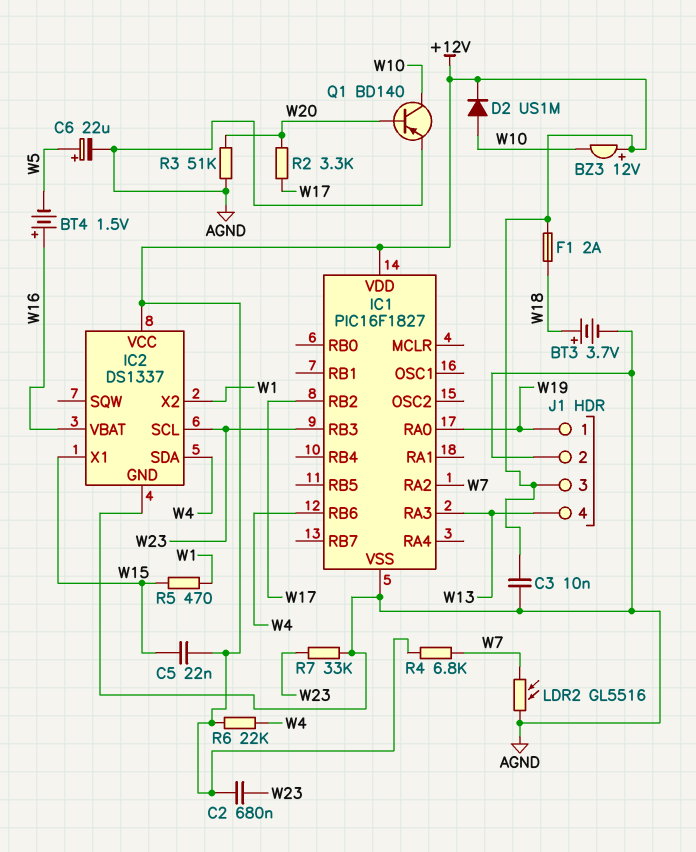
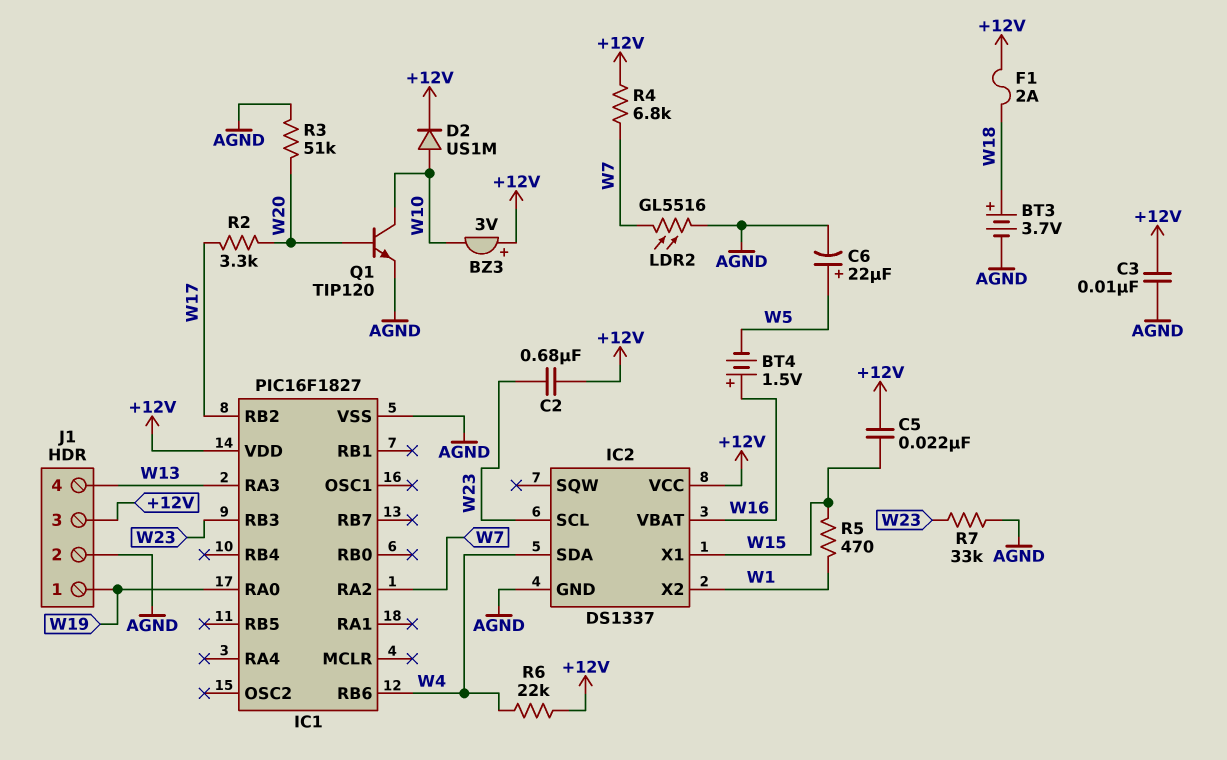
BZ3: buzzer 12V (plus +12V, minus W10) -> buzzer 3V (plus +12V, minus W10)
Q1: PNP BD140 (B W20, C W10, E AGND) -> NPN TIP120 (B W20, C W10, E AGND)

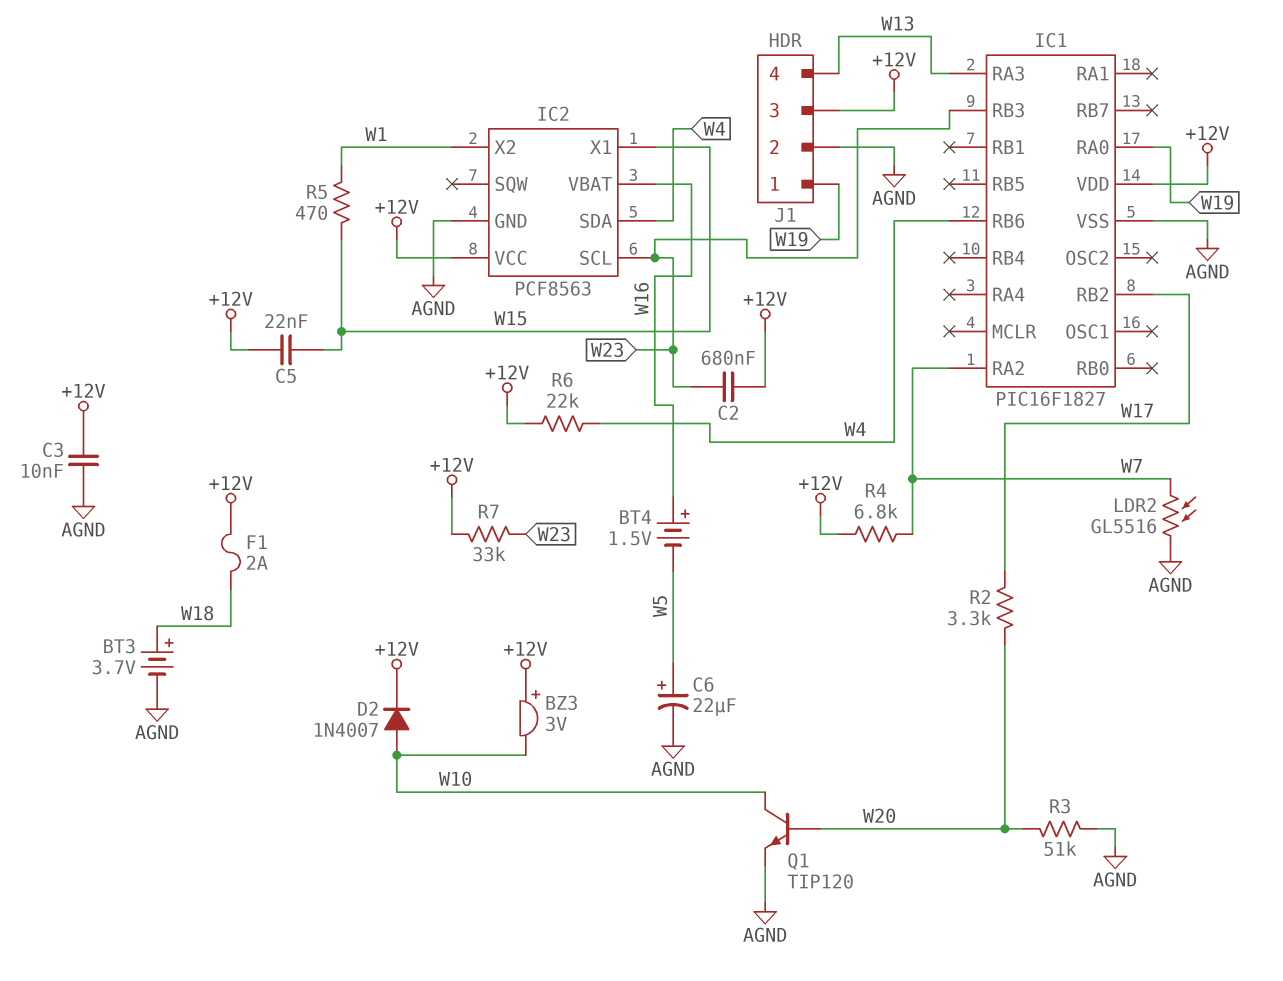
D2: diode US1M (A W10, K +12V) -> diode 1N4007 (A W10, K +12V)
IC2: DS1337 -> PCF8563
R7: 33k (AGND, W23) -> 33k (+12V, W23)

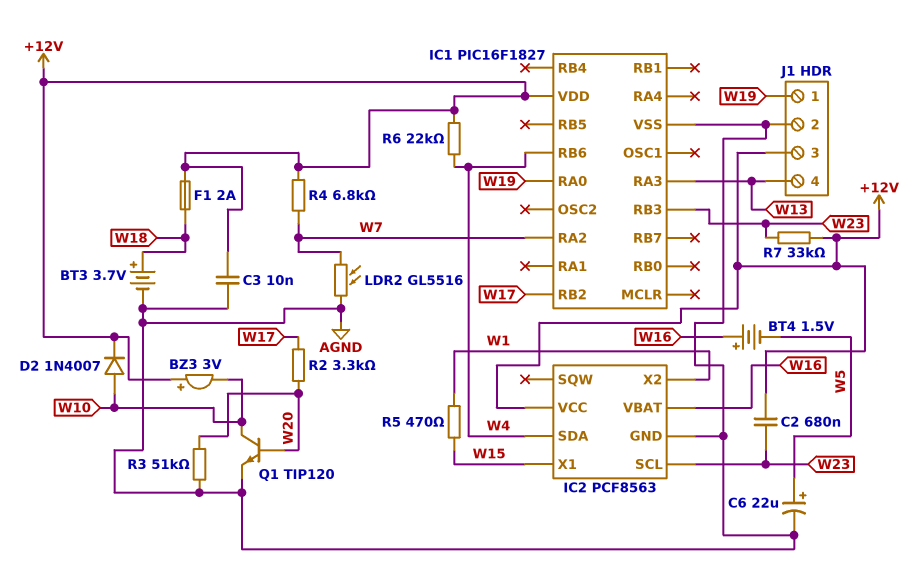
C5: 22nF (+12V, W15) -> none

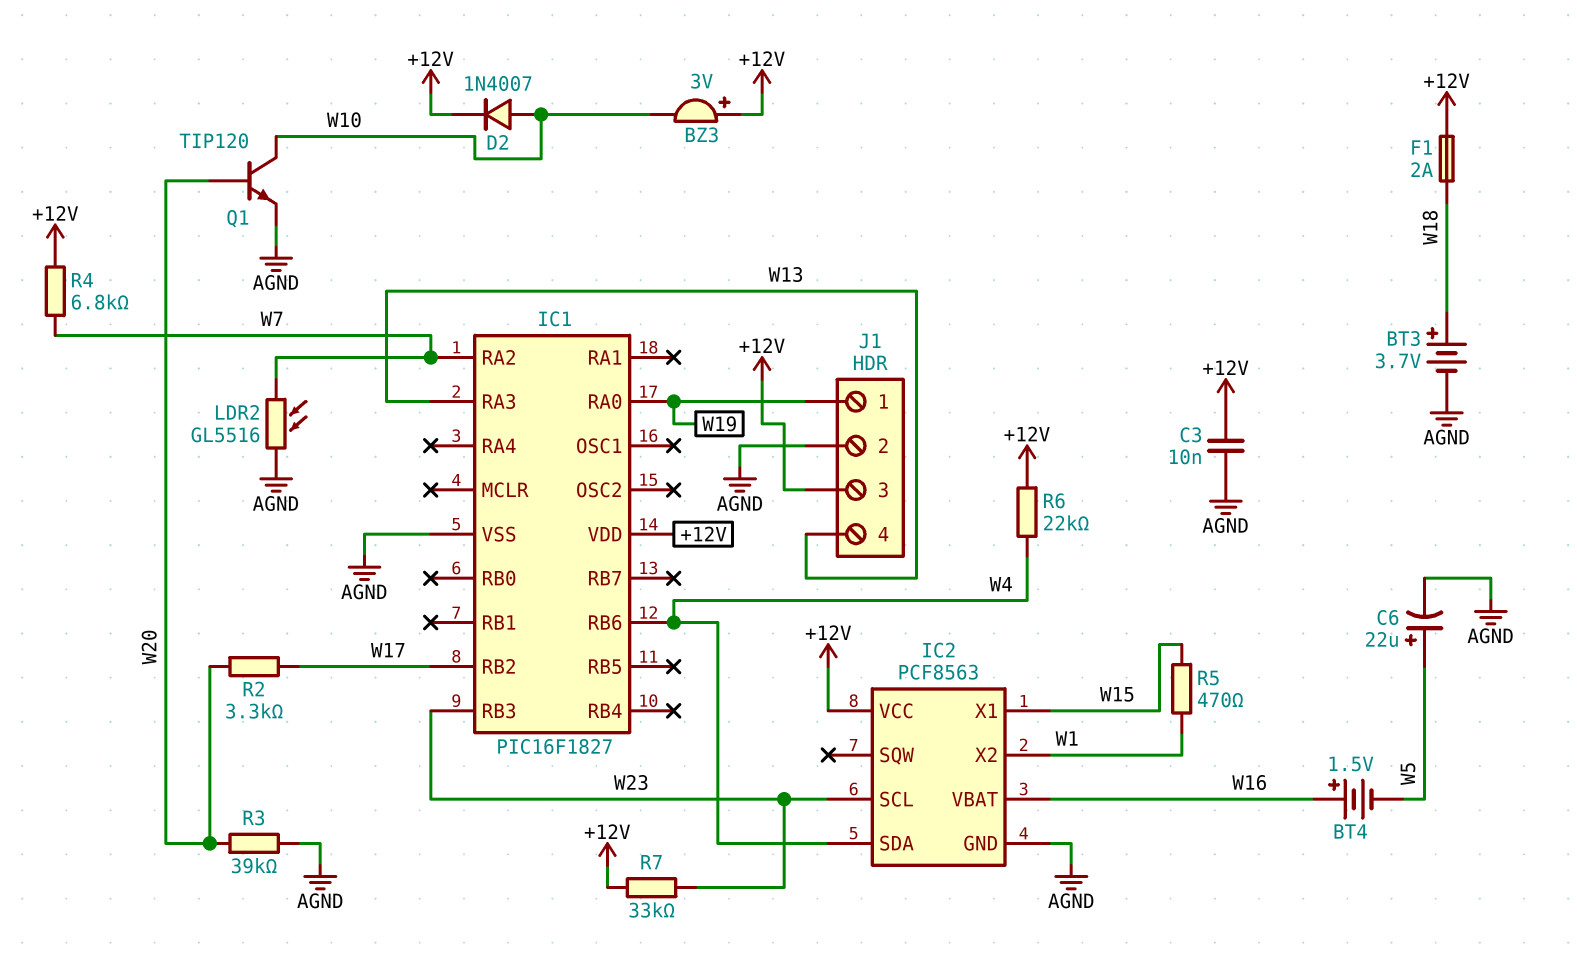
C2: 680nF (+12V, W23) -> none
R3: 51k (AGND, W20) -> 39k (AGND, W20)

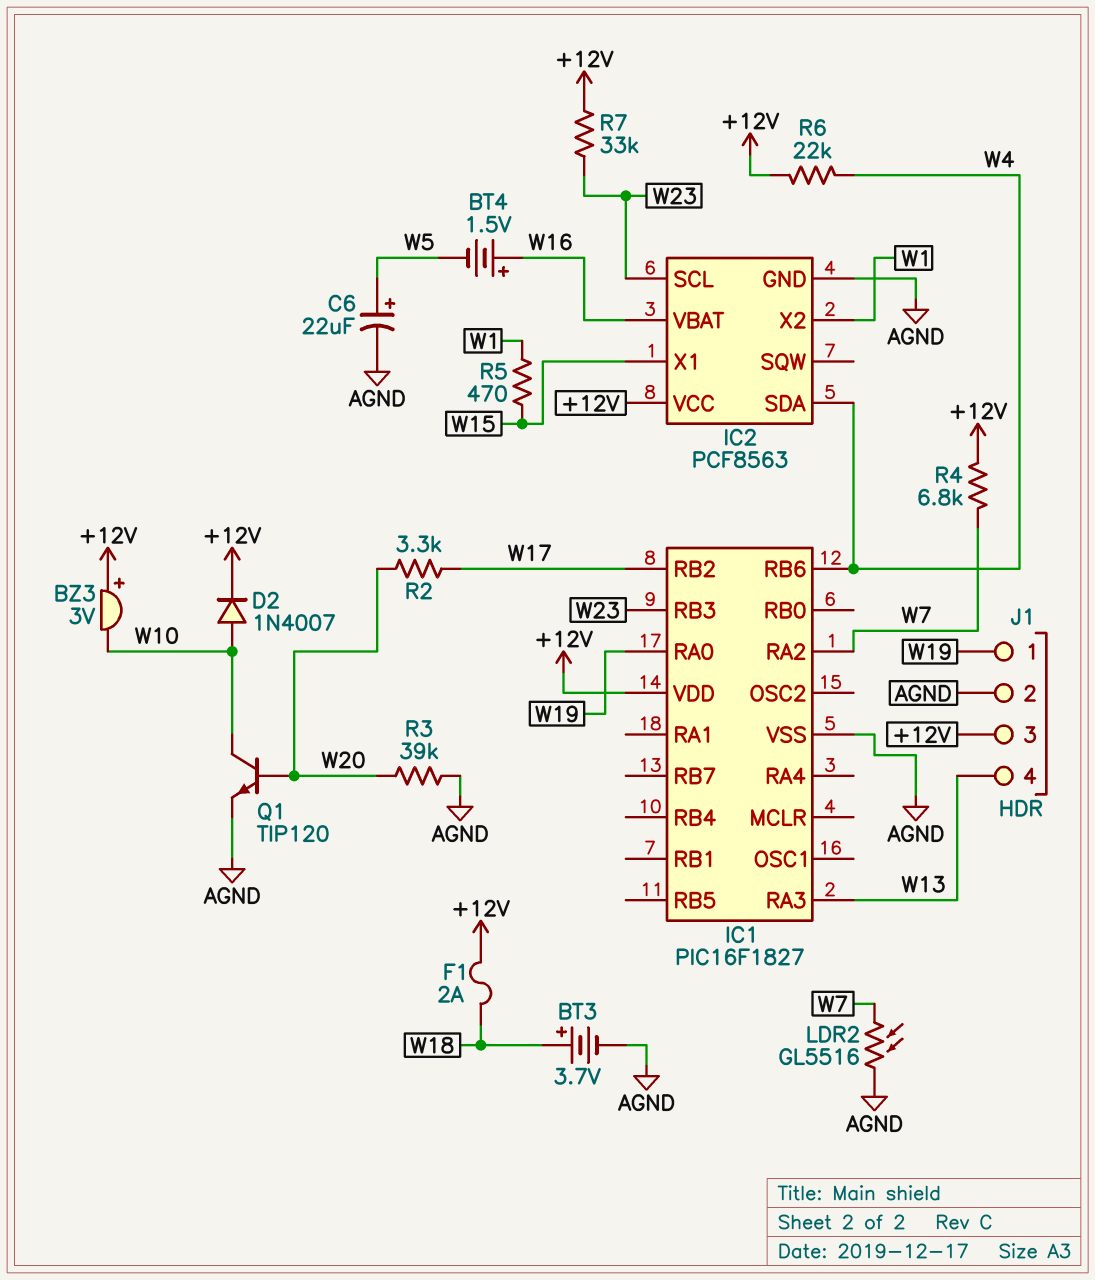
C3: 10nF (+12V, AGND) -> none

